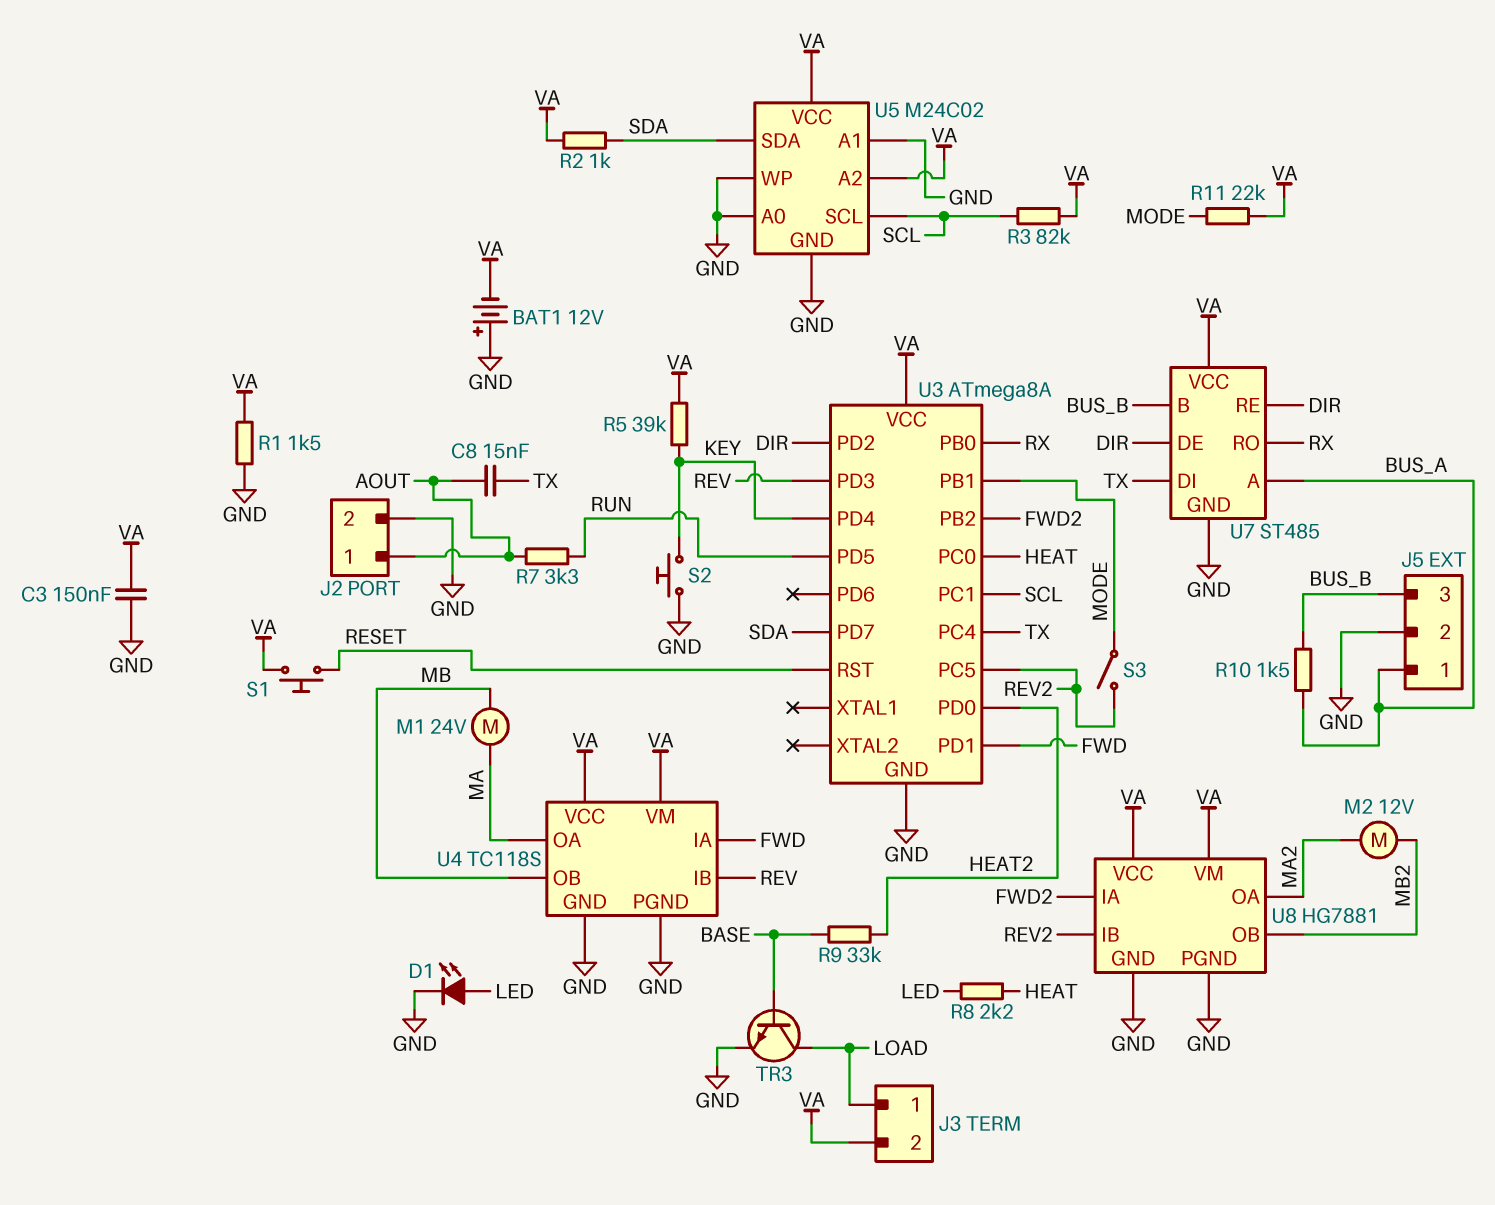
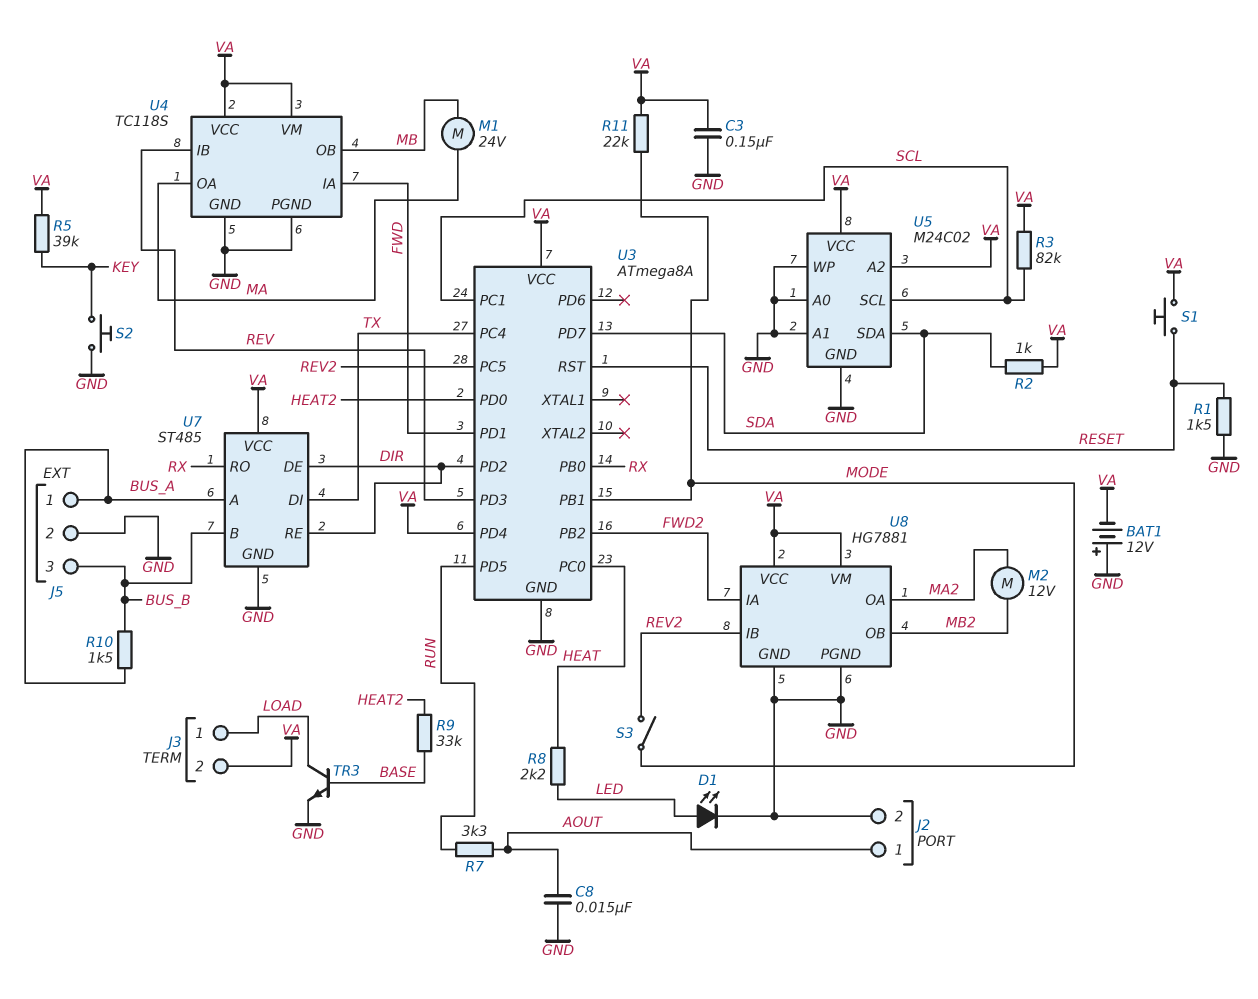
C8: 15nF (AOUT, TX) -> 15nF (AOUT, GND)
R1: 1.5k (GND, VA) -> 1.5k (GND, RESET)
U3 pin PD4: KEY -> VA

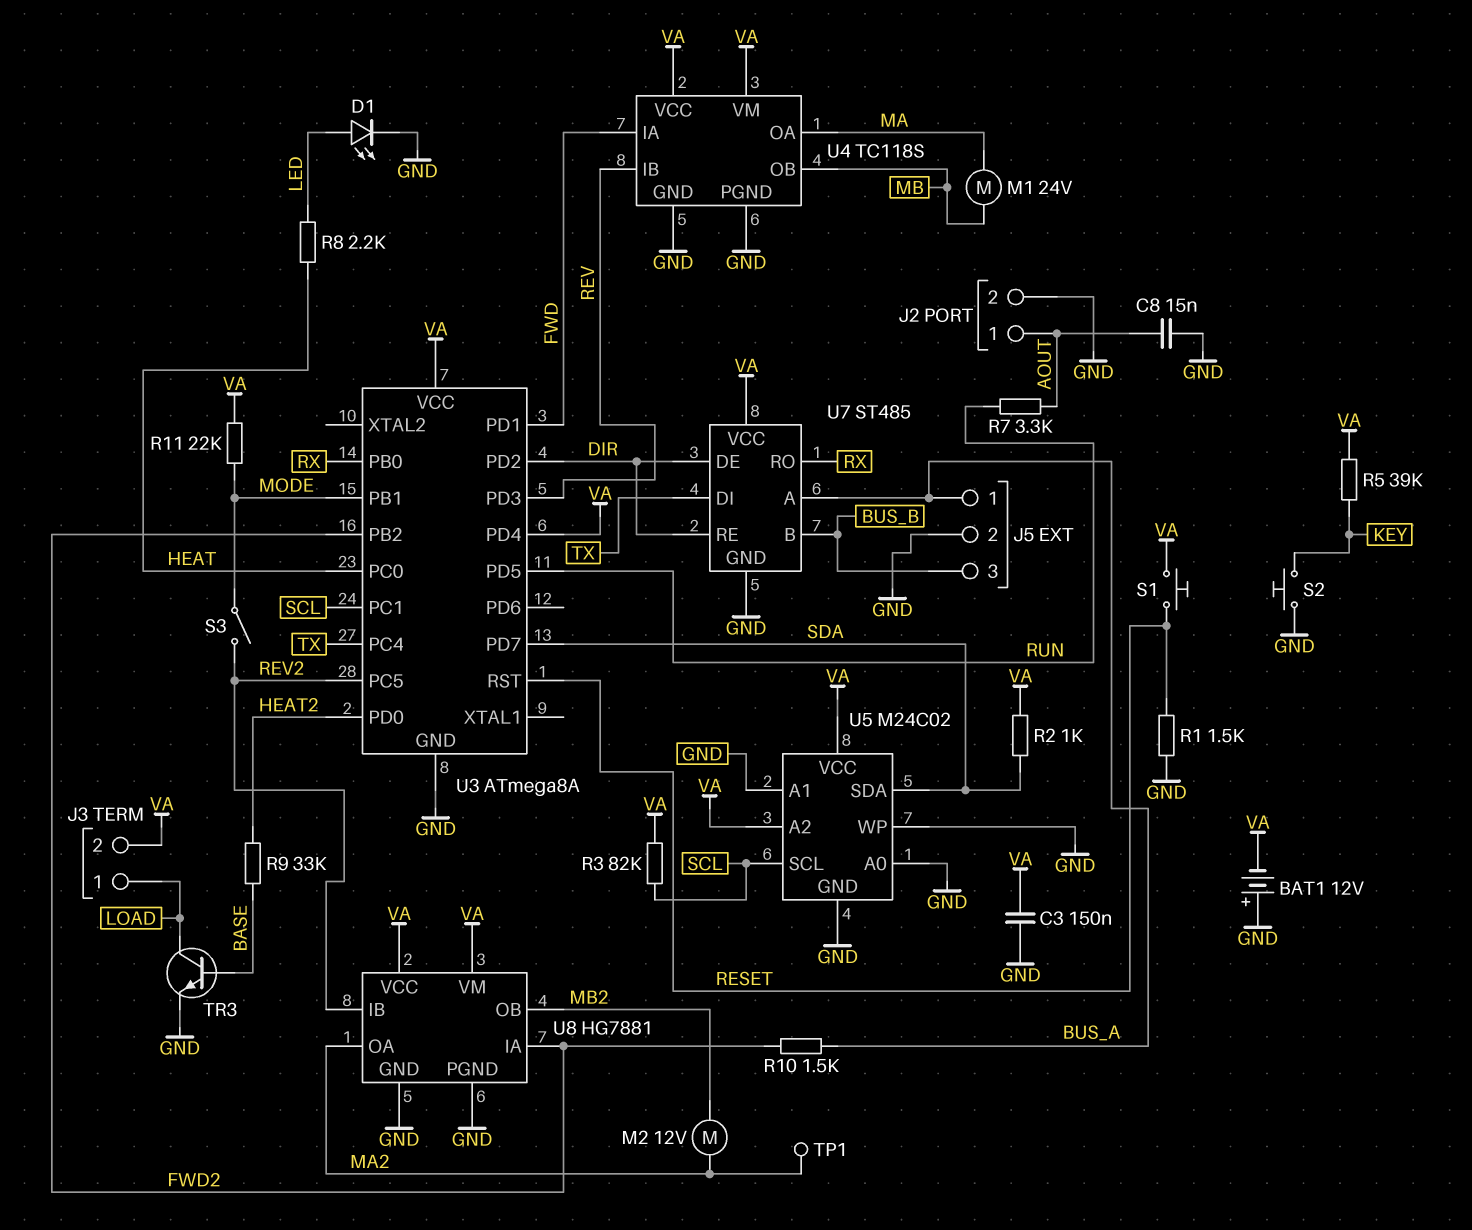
R10: 1.5k (BUS_A, BUS_B) -> 1.5k (BUS_A, FWD2)
TP1: none -> test point (MA2)

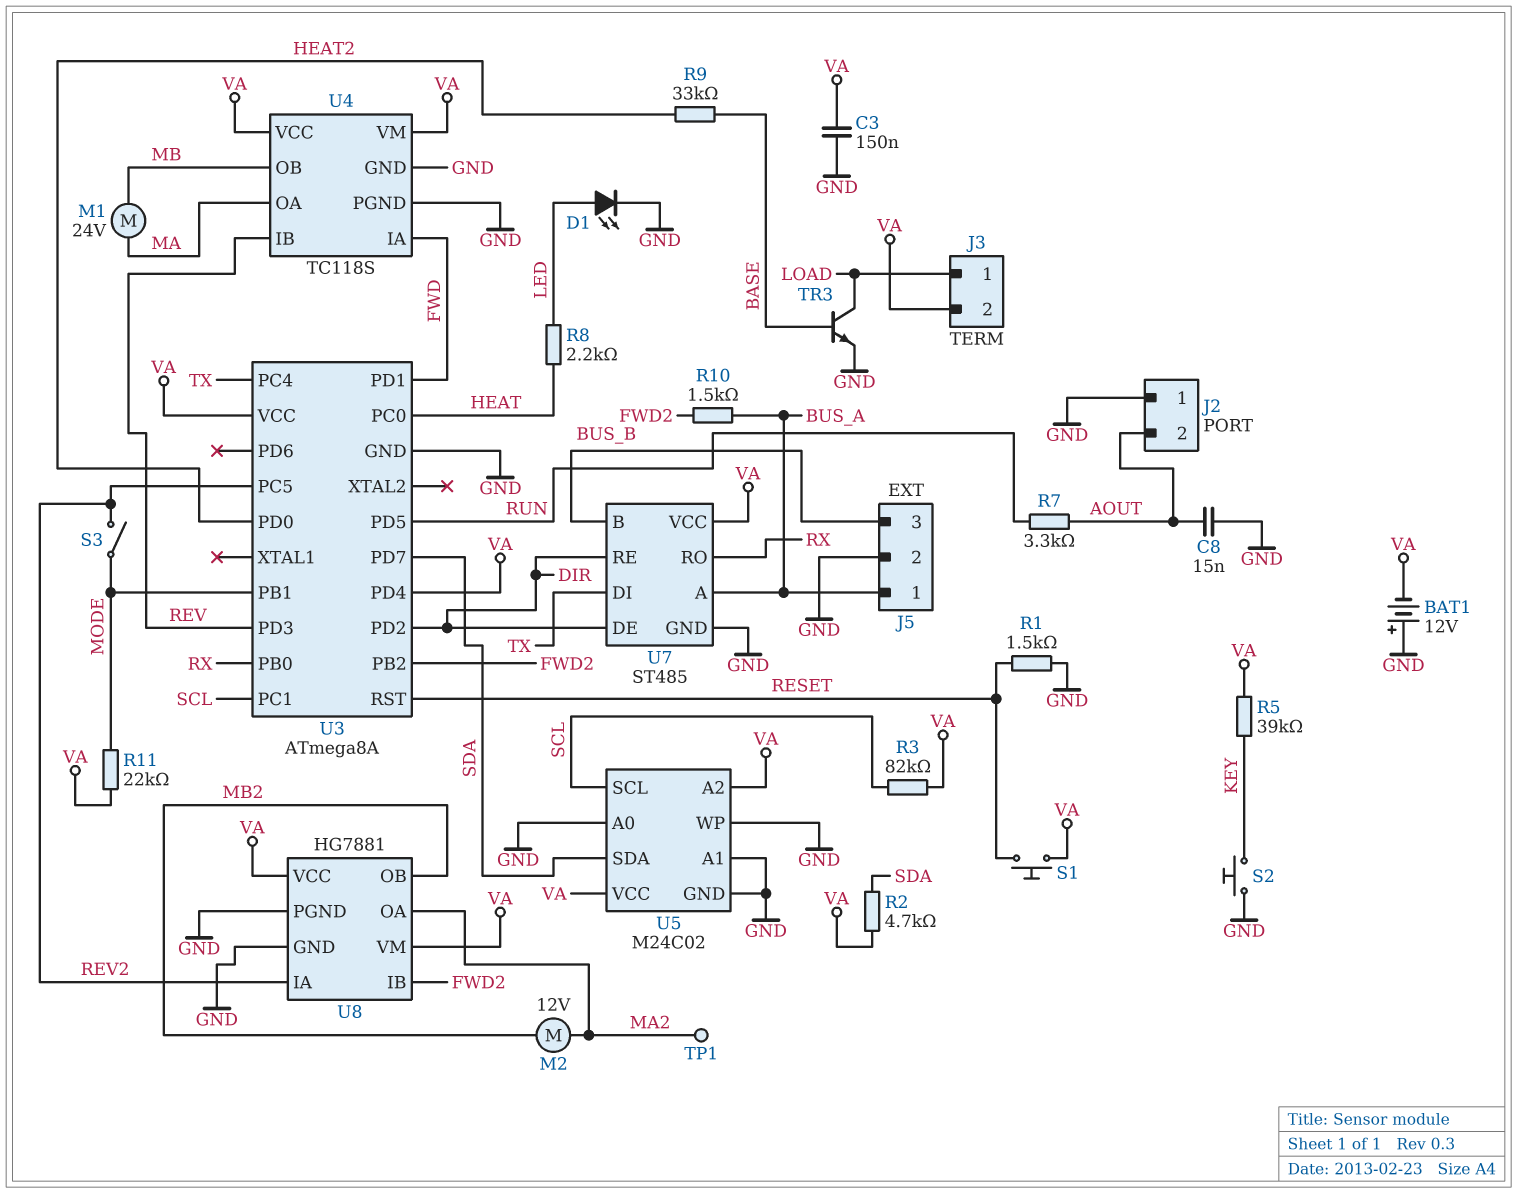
J2 pin 1: AOUT -> GND
J2 pin 2: GND -> AOUT
R2: 1k (SDA, VA) -> 4.7k (SDA, VA)
U8 pin IA: FWD2 -> REV2
U8 pin IB: REV2 -> FWD2

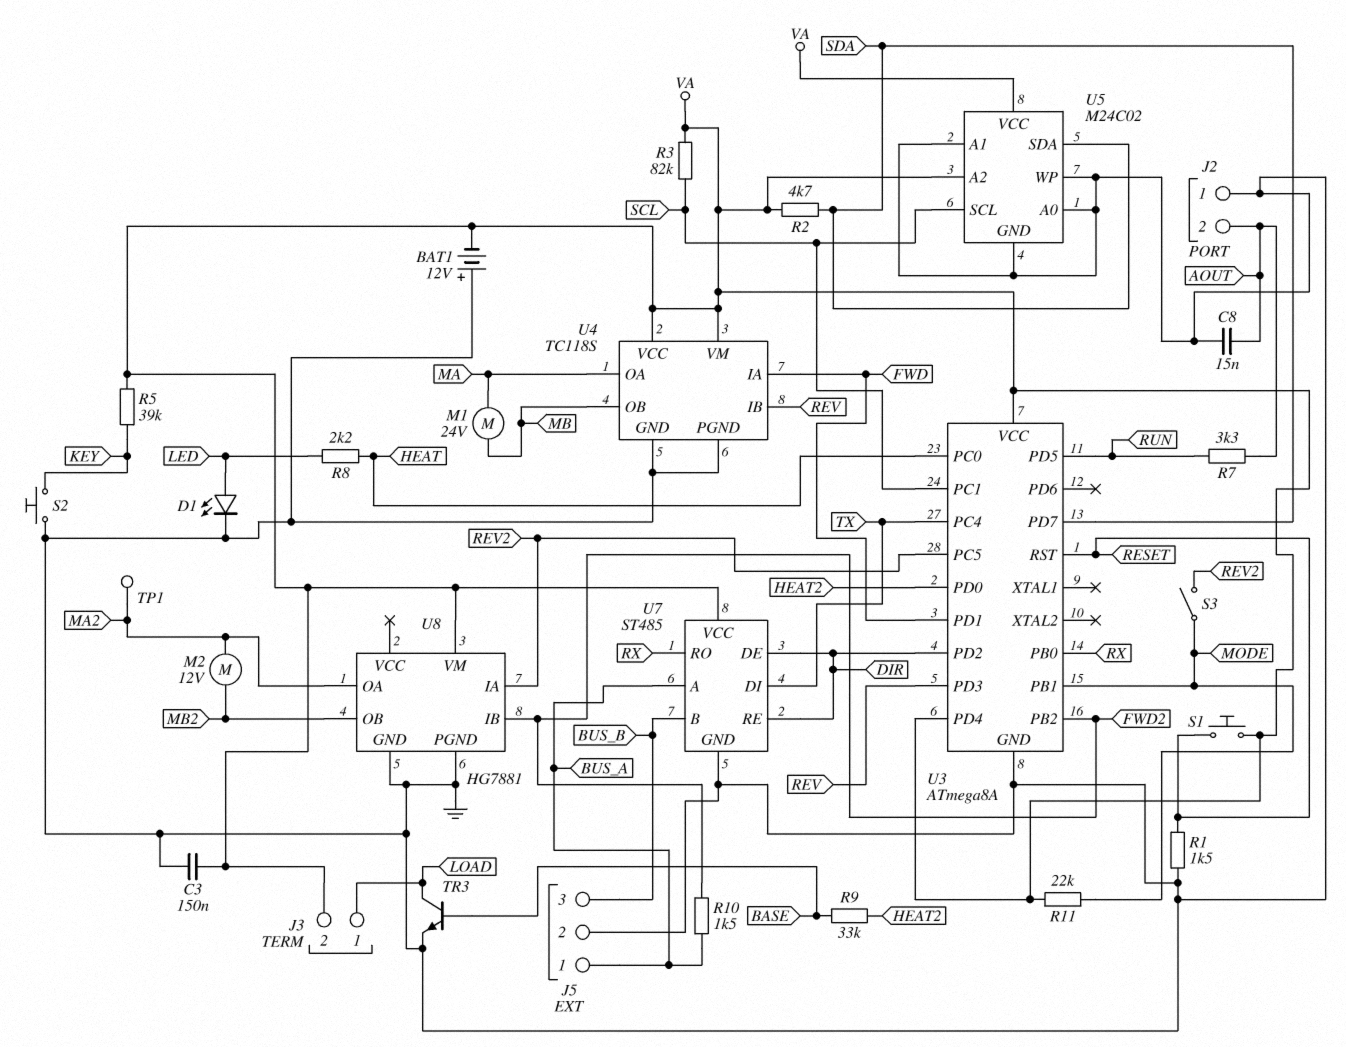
U8 pin VCC: VA -> none

